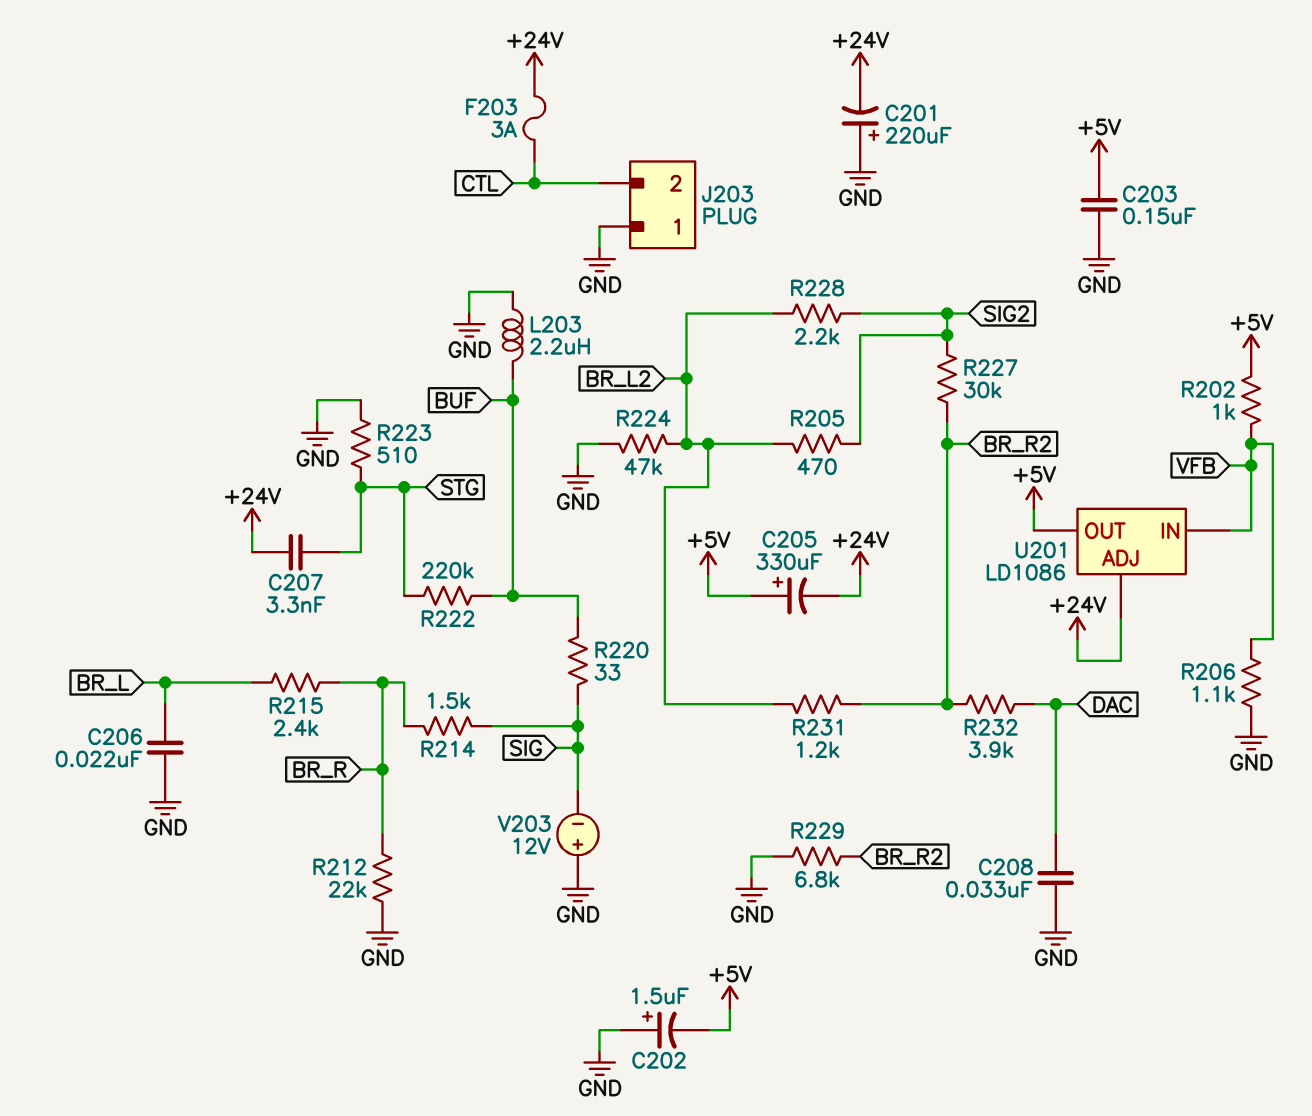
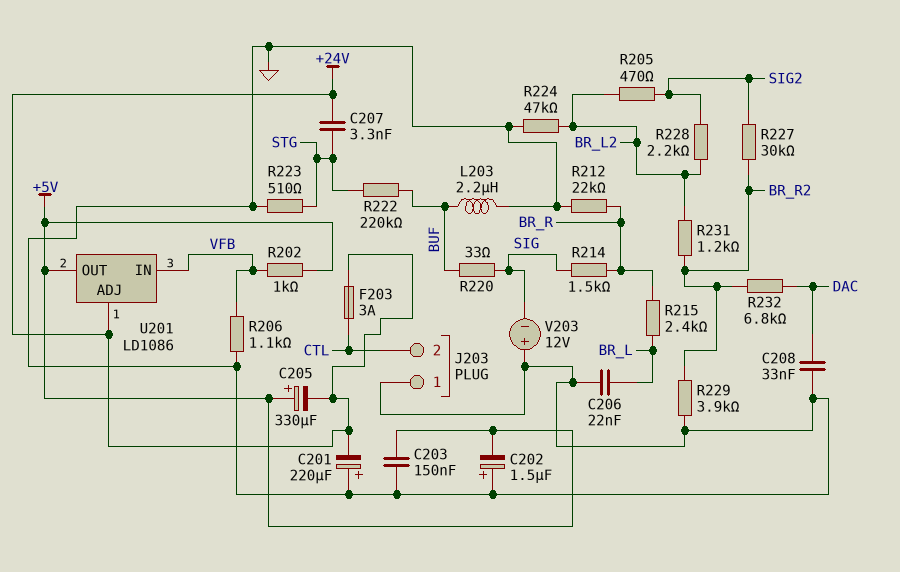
R229: 6.8k (BR_R2, GND) -> 3.9k (BR_R2, GND)
R232: 3.9k (BR_R2, DAC) -> 6.8k (BR_R2, DAC)

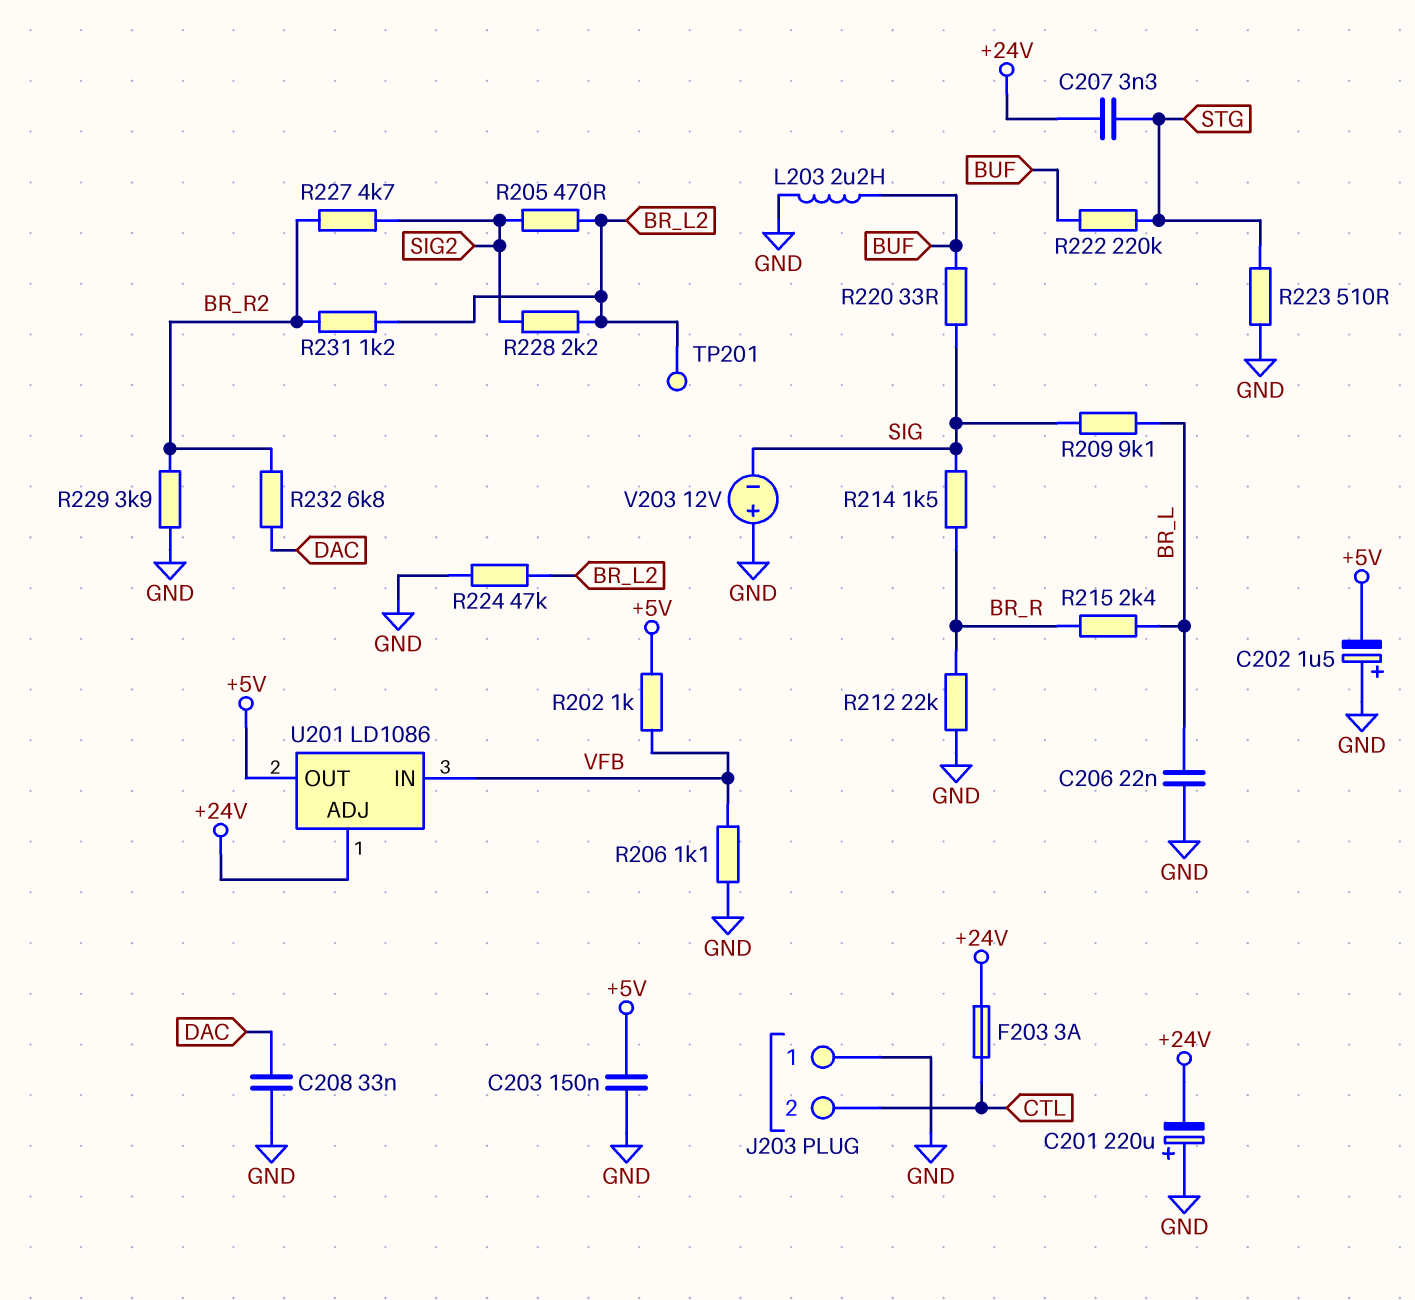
C205: 330uF (plus +5V, minus +24V) -> none
R209: none -> 9.1k (BR_L, SIG)
R227: 30k (BR_R2, SIG2) -> 4.7k (BR_R2, SIG2)
TP201: none -> test point (BR_L2)

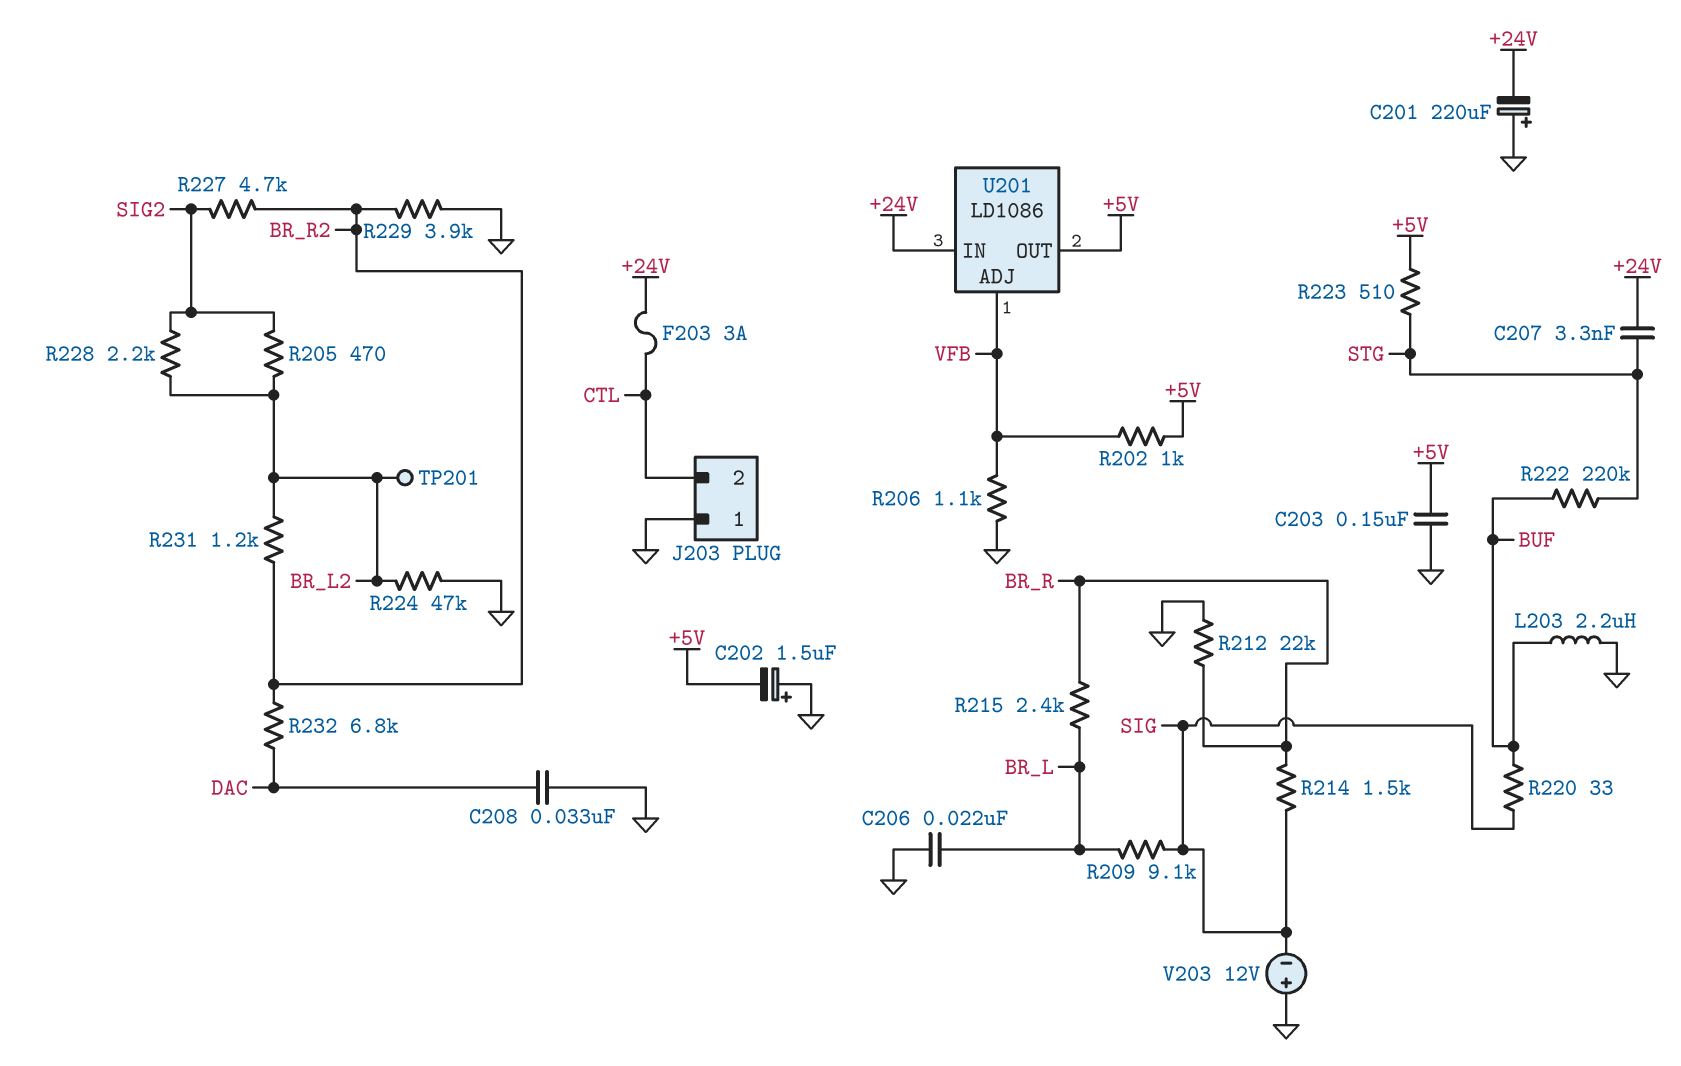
R223: 510 (GND, STG) -> 510 (+5V, STG)
U201 pin ADJ: +24V -> VFB
U201 pin IN: VFB -> +24V

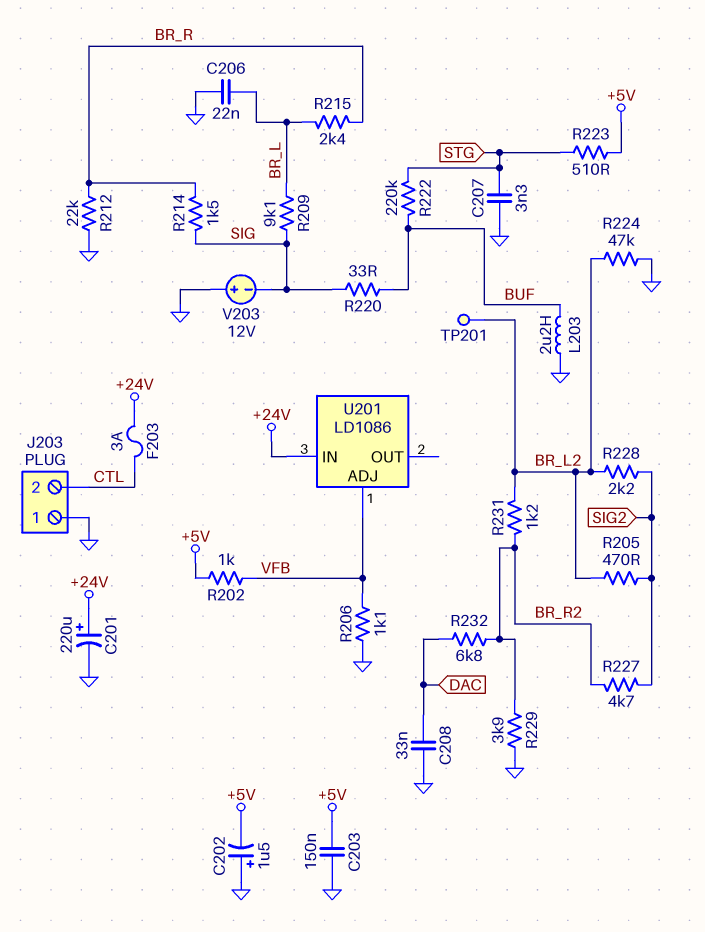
C201: 220uF (plus GND, minus +24V) -> 220uF (plus +24V, minus GND)
C207: 3.3nF (+24V, STG) -> 3.3nF (GND, STG)
U201 pin OUT: +5V -> none

